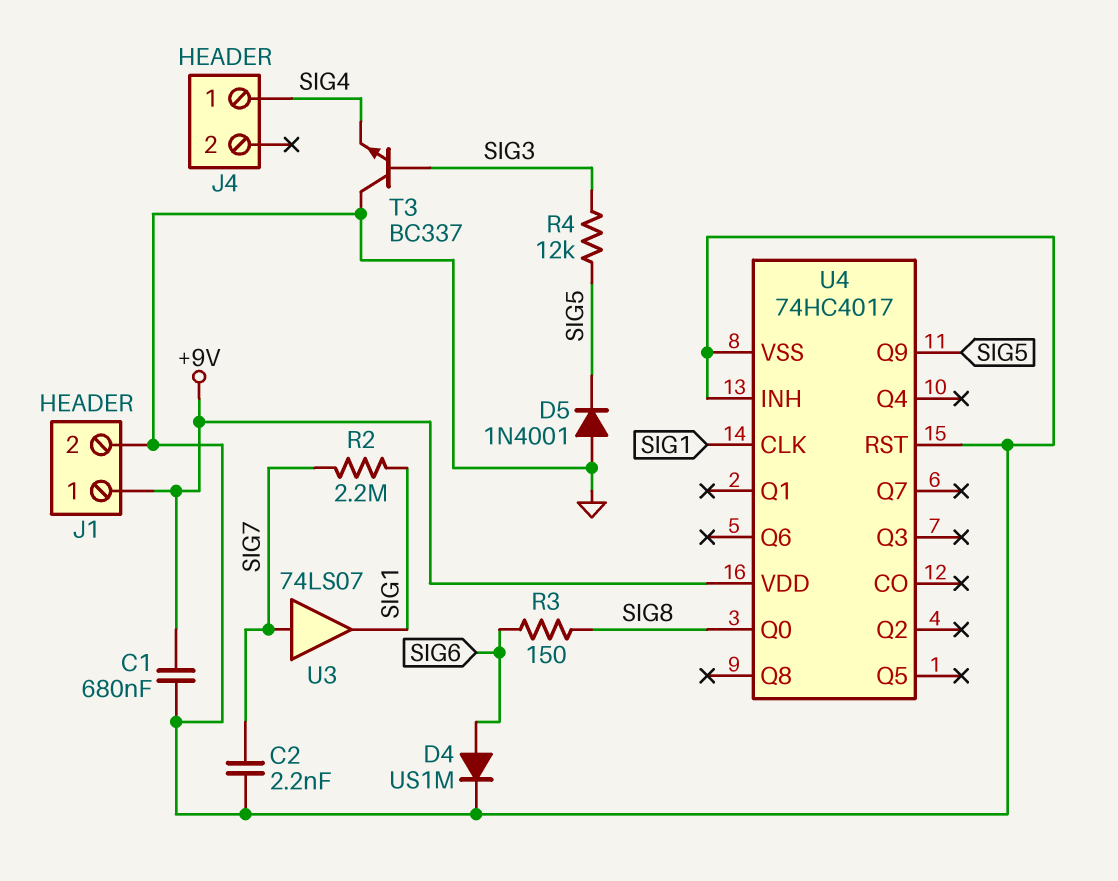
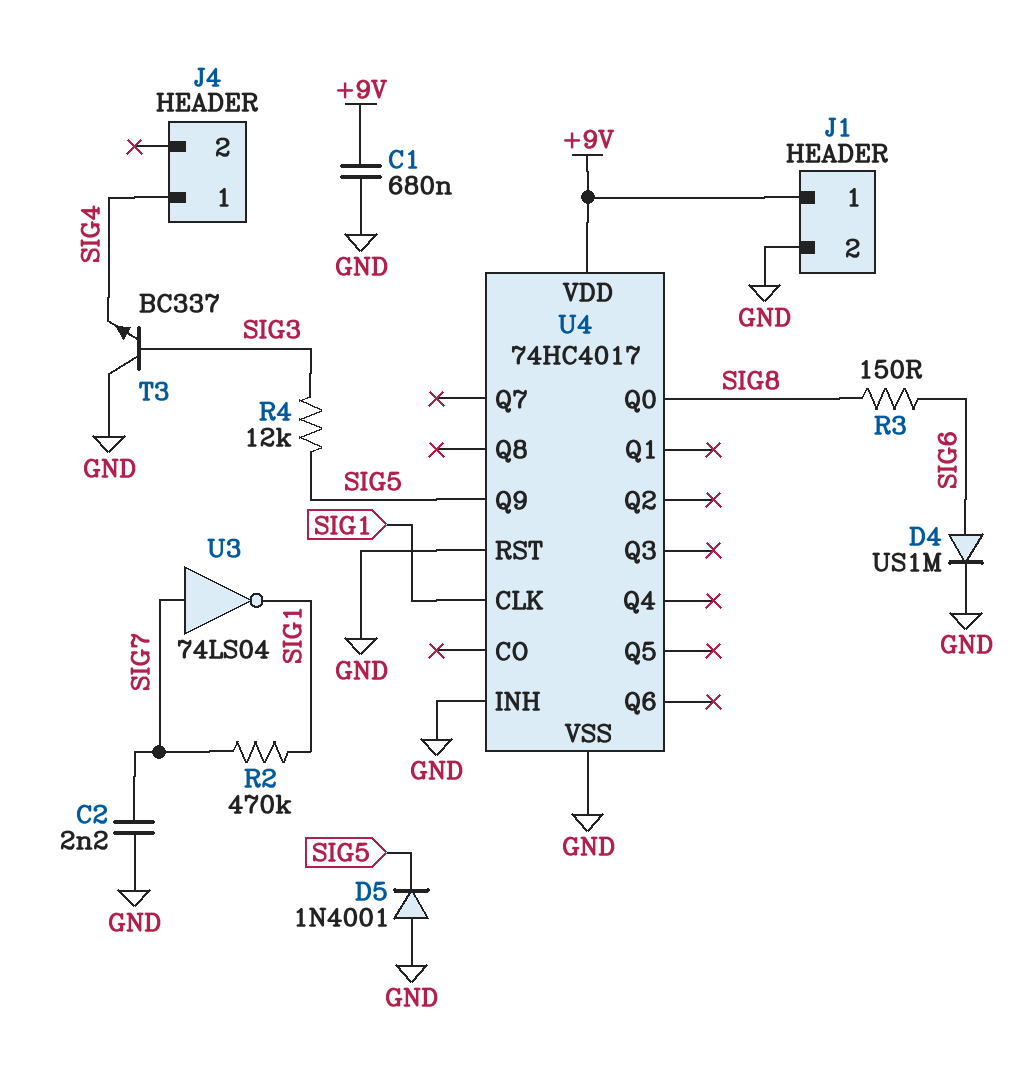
R2: 2.2M (SIG1, SIG7) -> 470k (SIG1, SIG7)
U3: buffer 74LS07 (in SIG7, out SIG1) -> NOT 74LS04 (in SIG7, out SIG1)

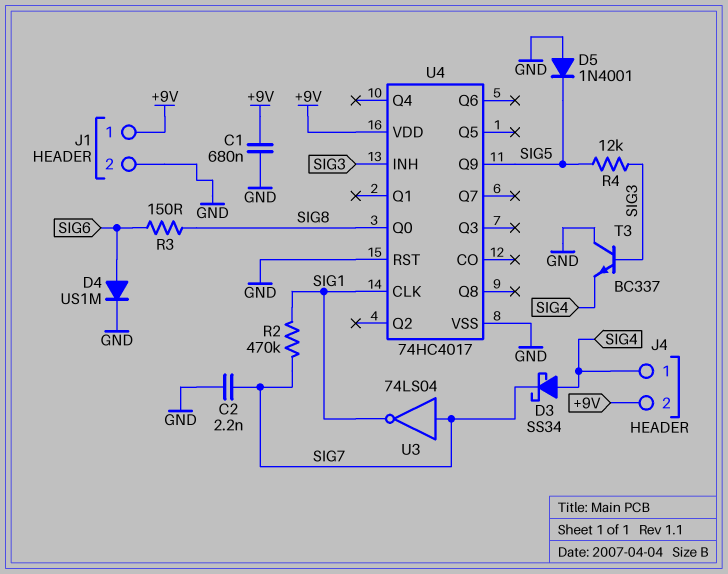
D3: none -> schottky SS34 (A SIG4, K SIG7)
J4 pin 2: none -> +9V
U4 pin INH: GND -> SIG3

